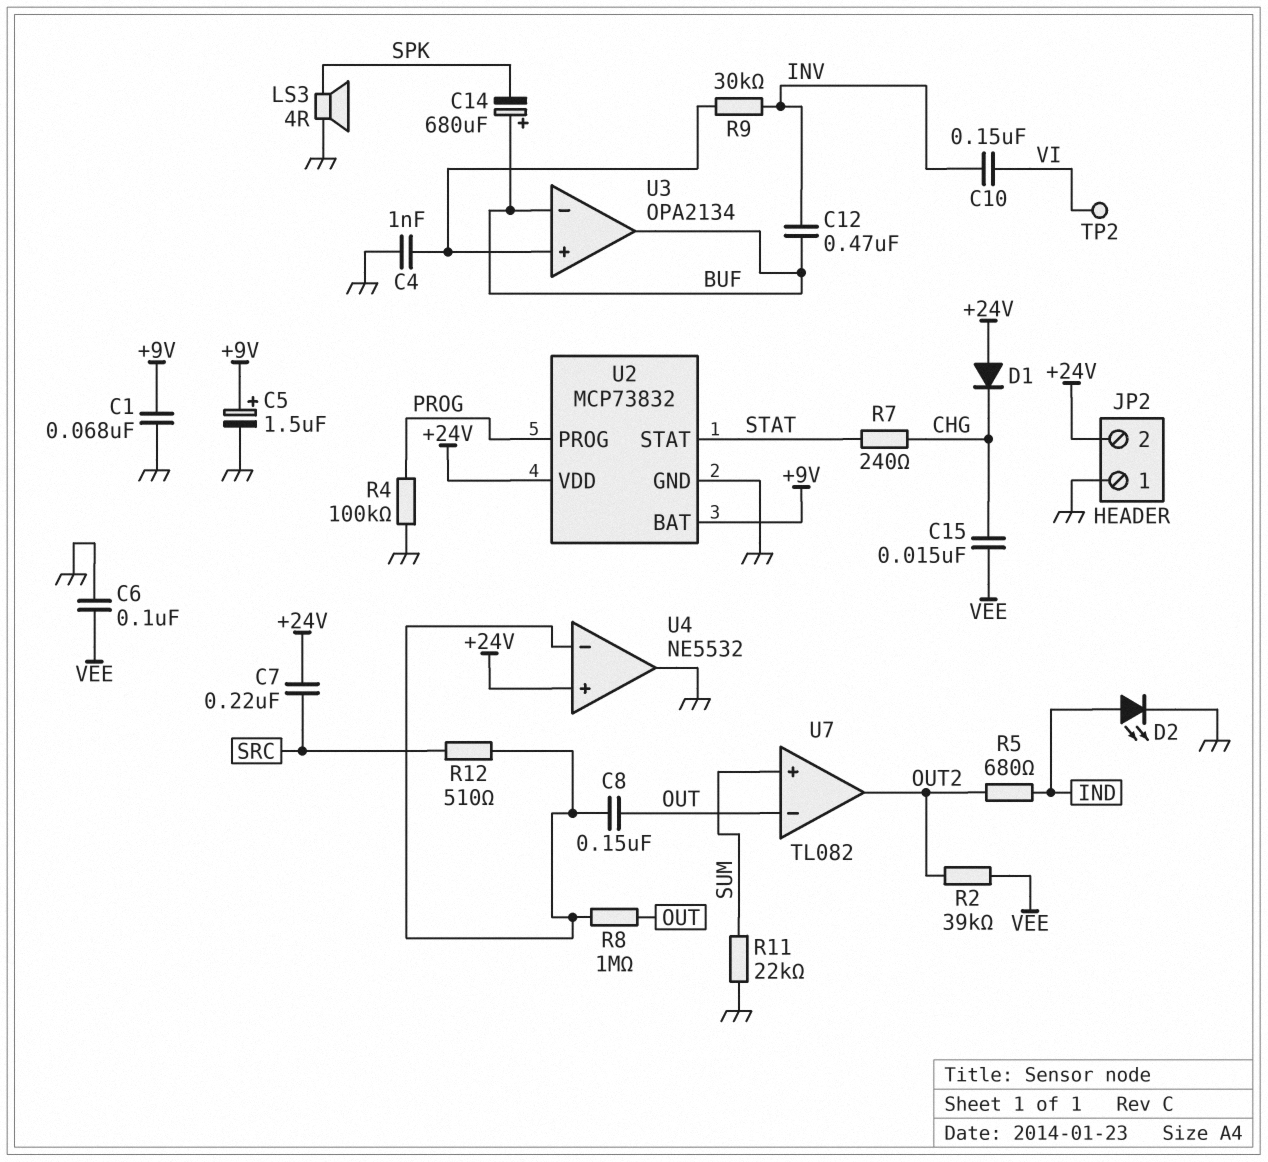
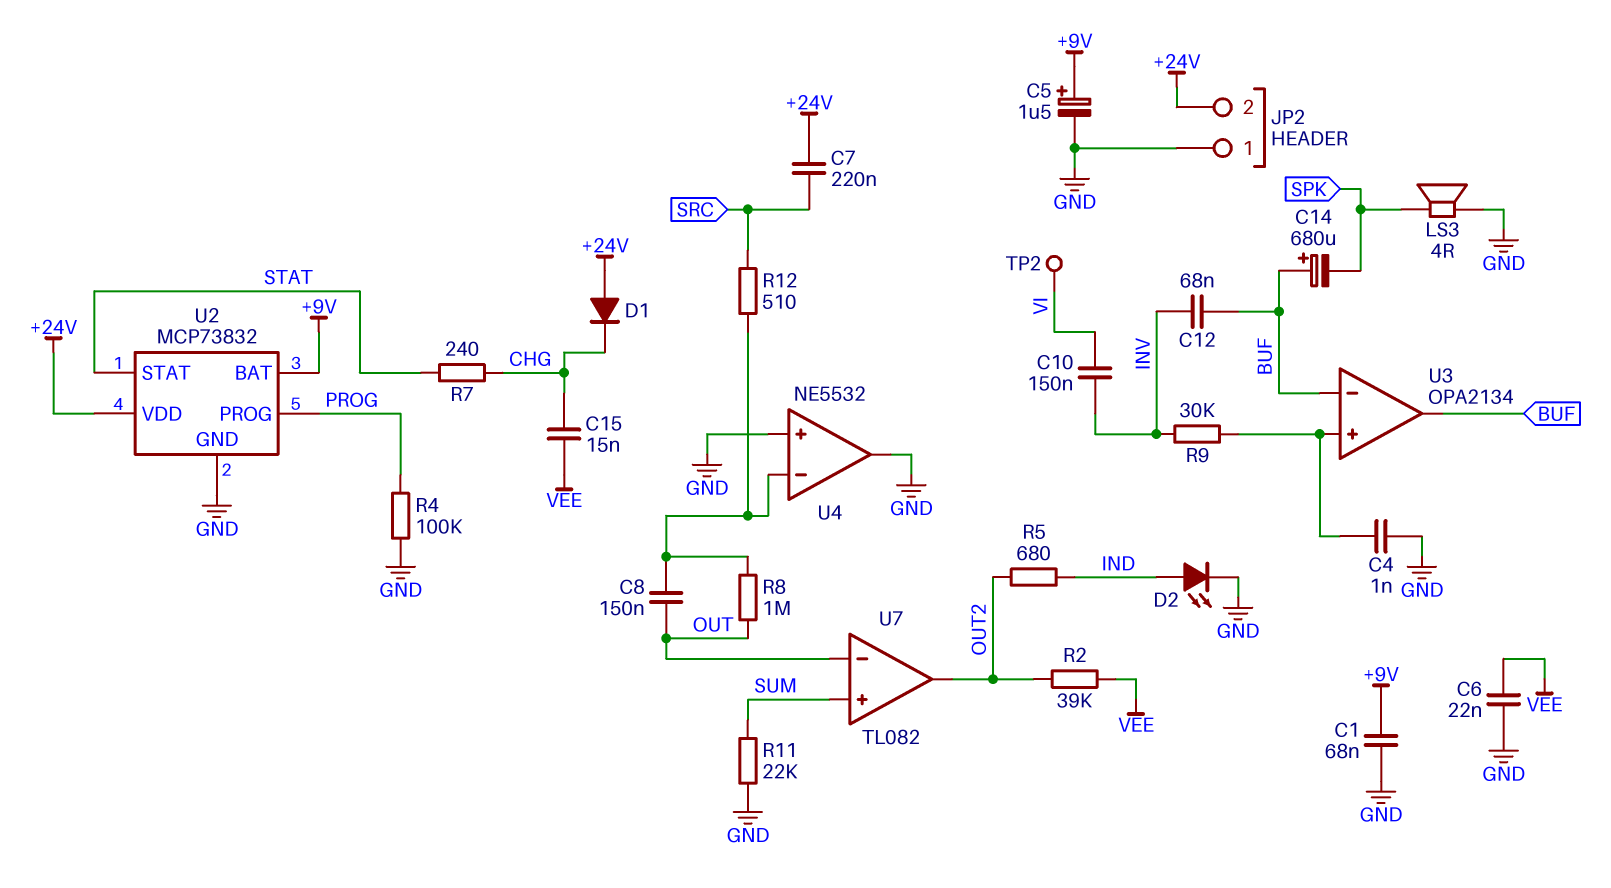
C6: 100nF (GND, VEE) -> 22nF (GND, VEE)
C12: 470nF (BUF, INV) -> 68nF (BUF, INV)
U4 pin in+: +24V -> GND

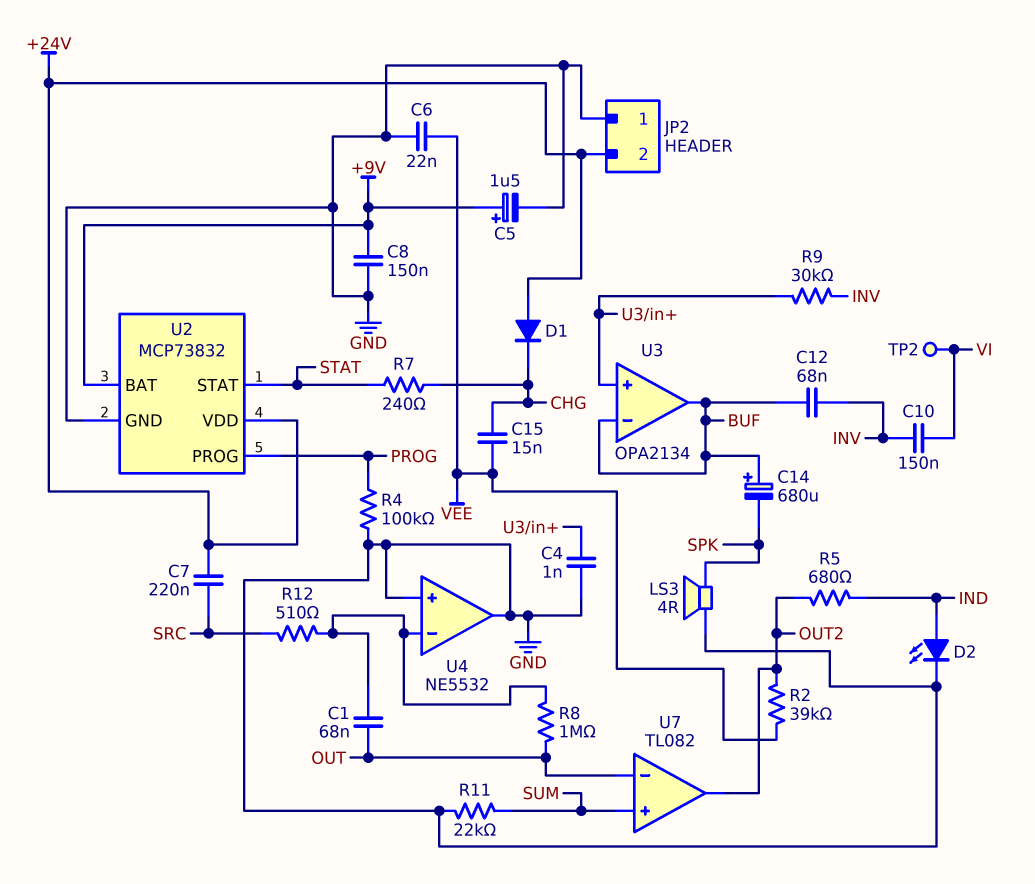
C1: 68nF (+9V, GND) -> 68nF (OUT, U4/in-)
C8: 150nF (OUT, U4/in-) -> 150nF (+9V, GND)

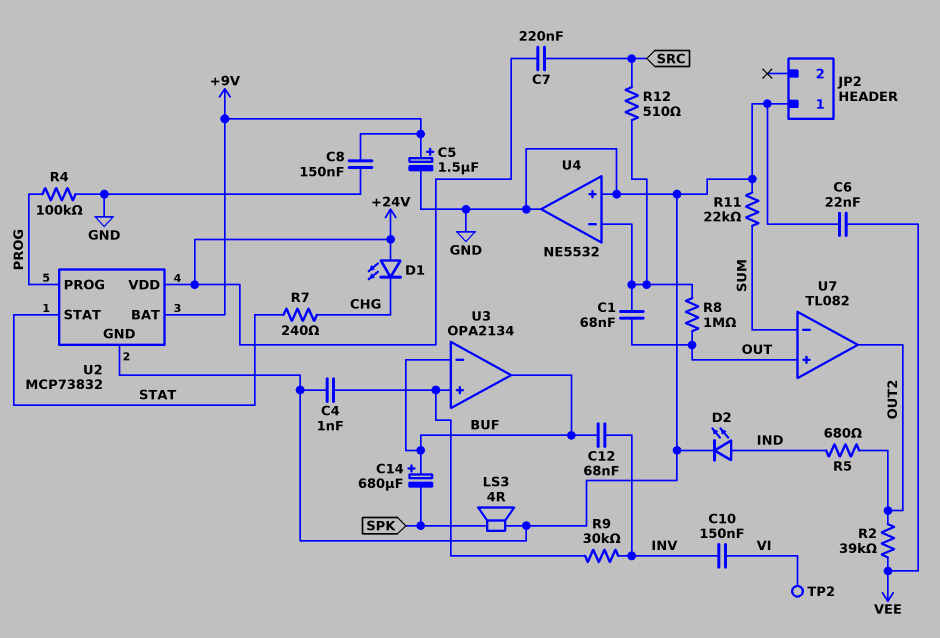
C15: 15nF (CHG, VEE) -> none
D1: diode (A +24V, K CHG) -> LED (A +24V, K CHG)
JP2 pin 2: +24V -> none
U7 pin in+: SUM -> OUT
U7 pin in-: OUT -> SUM

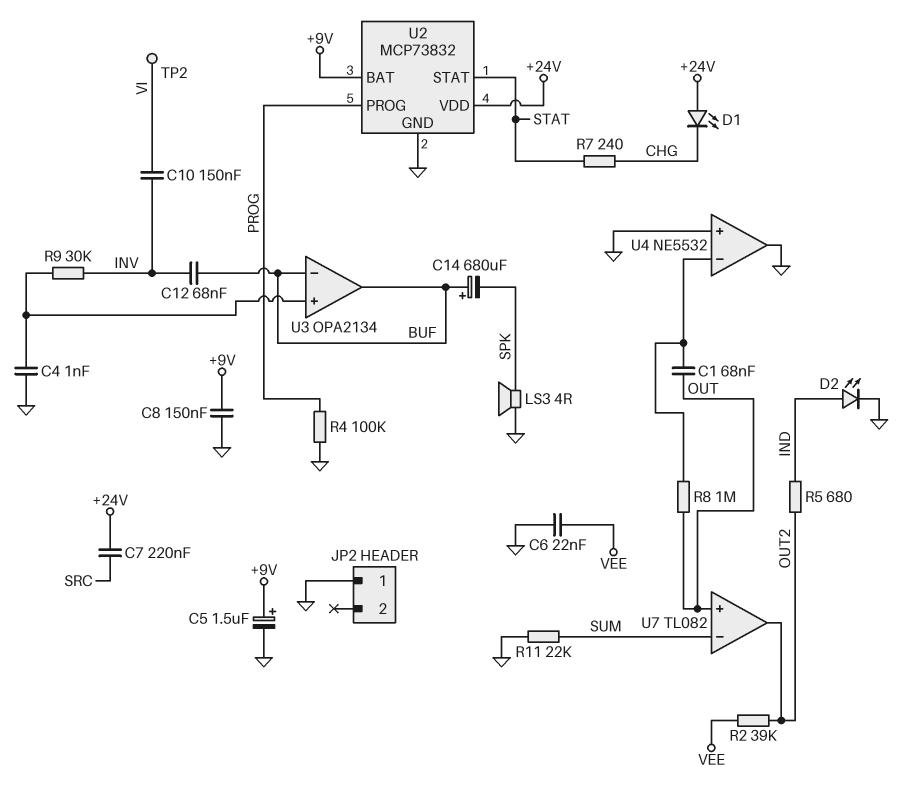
R12: 510 (SRC, U4/in-) -> none

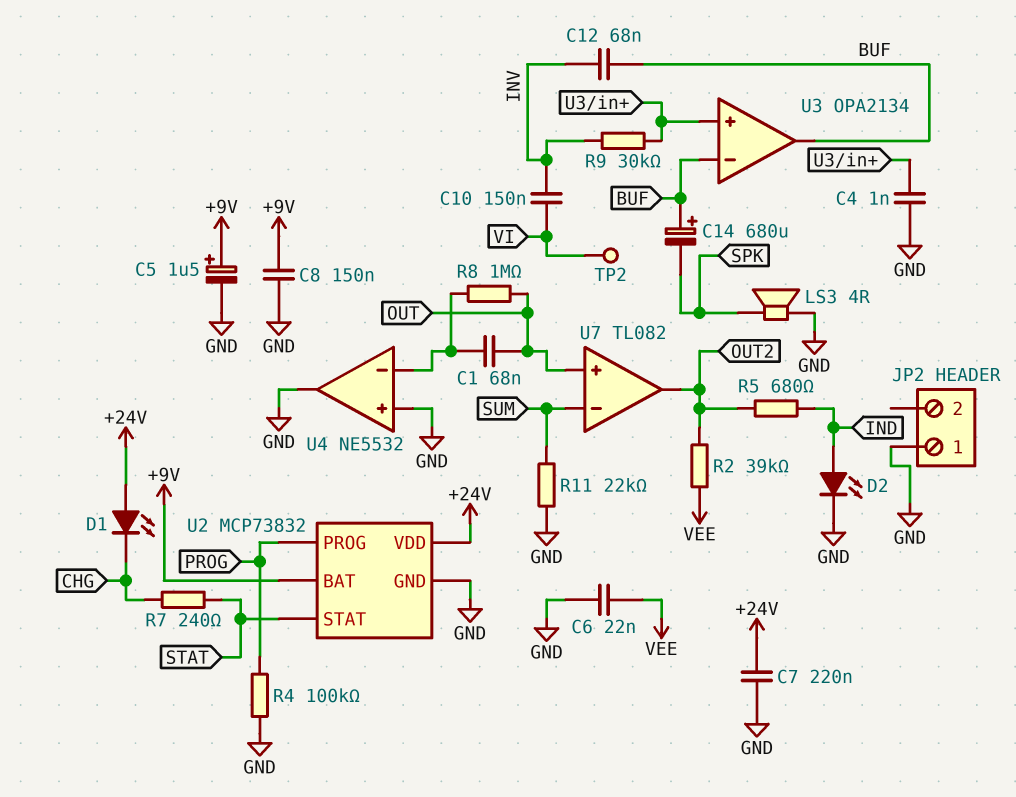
C7: 220nF (+24V, SRC) -> 220nF (+24V, GND)

